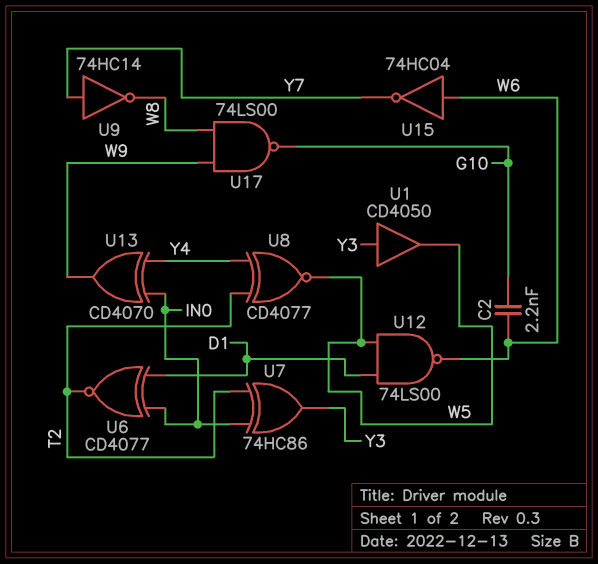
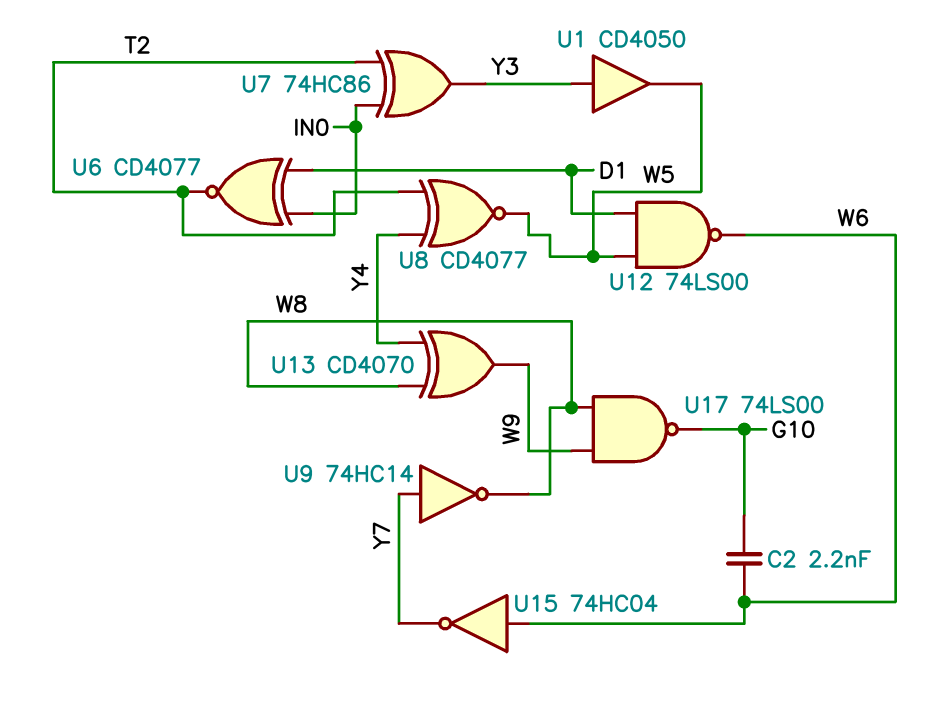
U13: XOR CD4070 (in IN0, in Y4, out W9) -> XOR CD4070 (in W8, in Y4, out W9)

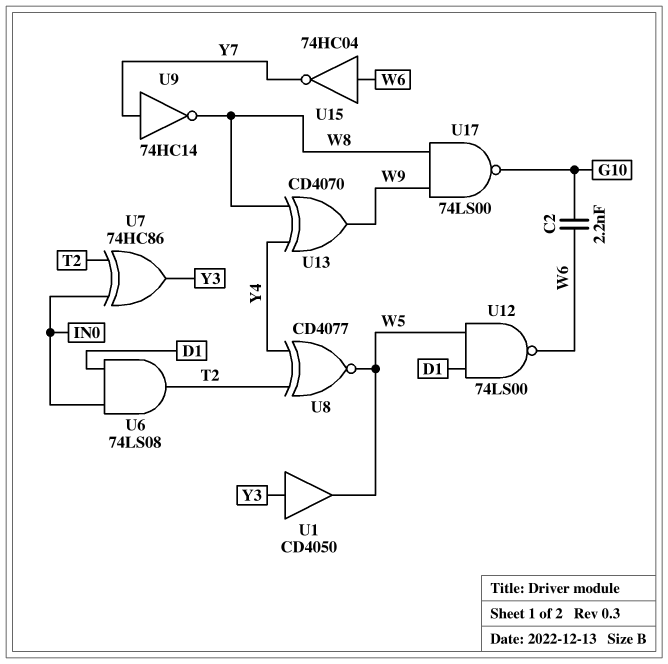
U6: XNOR CD4077 (in D1, in IN0, out T2) -> AND 74LS08 (in D1, in IN0, out T2)

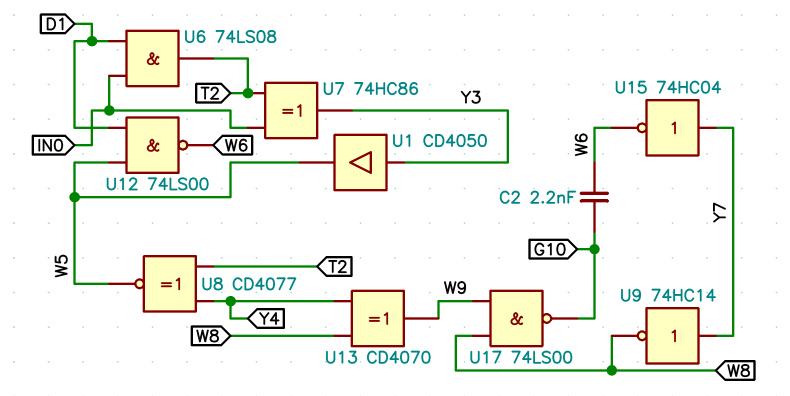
U15: NOT 74HC04 (in W6, out Y7) -> NOT 74HC04 (in Y7, out W6)

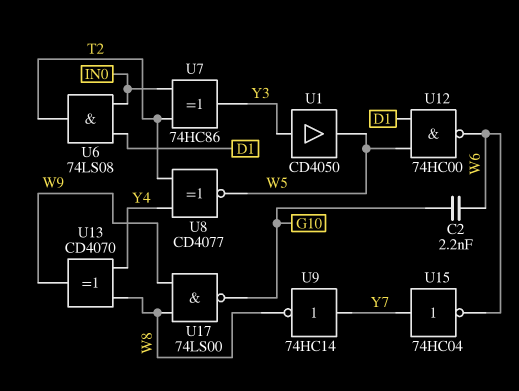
U12: NAND 74LS00 (in D1, in W5, out W6) -> NAND 74HC00 (in D1, in W5, out W6)

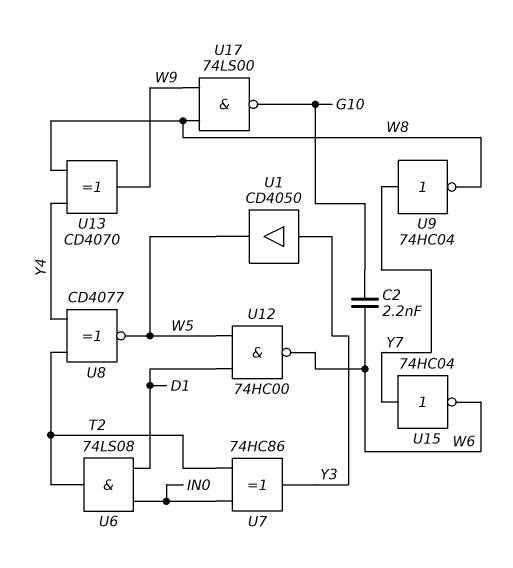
U9: NOT 74HC14 (in Y7, out W8) -> NOT 74HC04 (in Y7, out W8)

